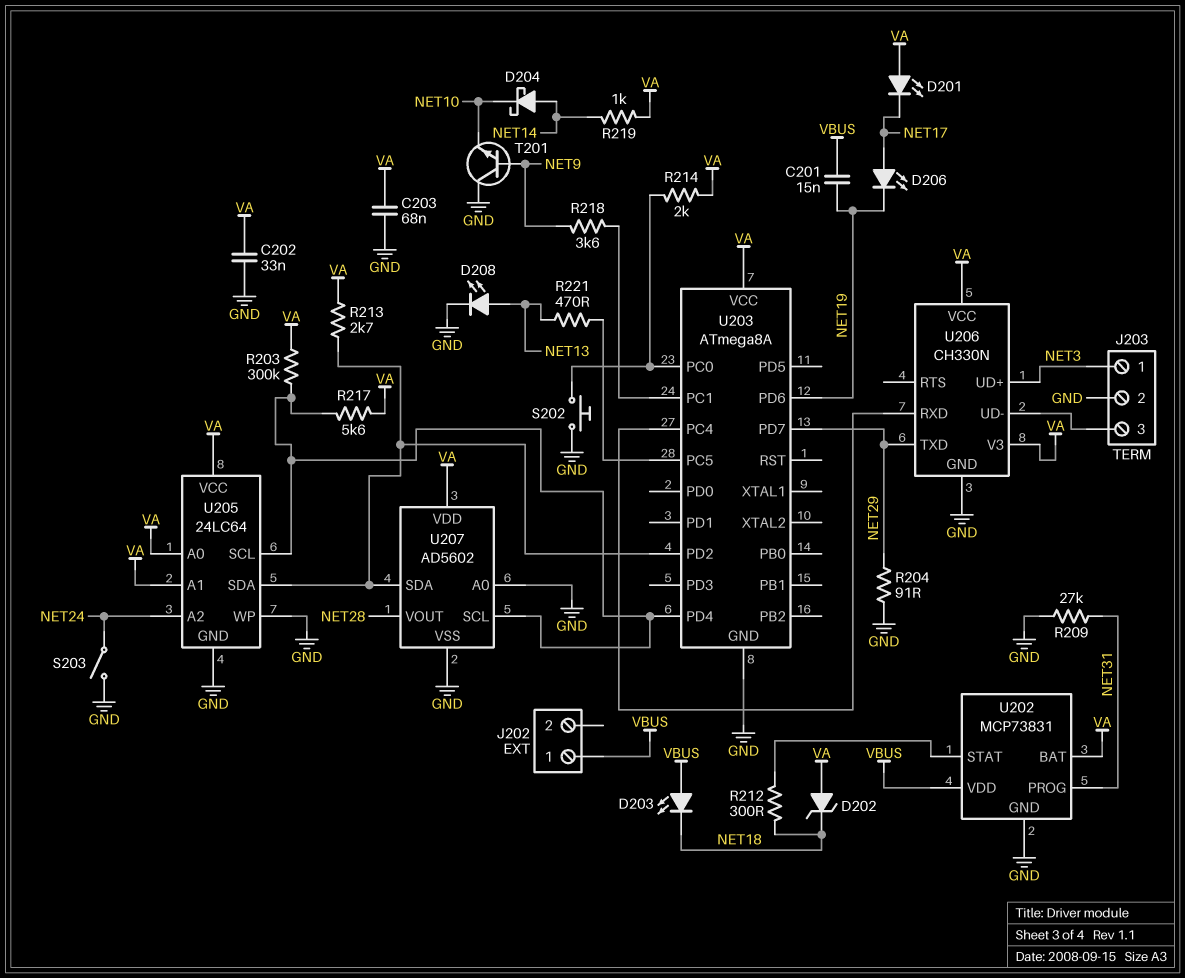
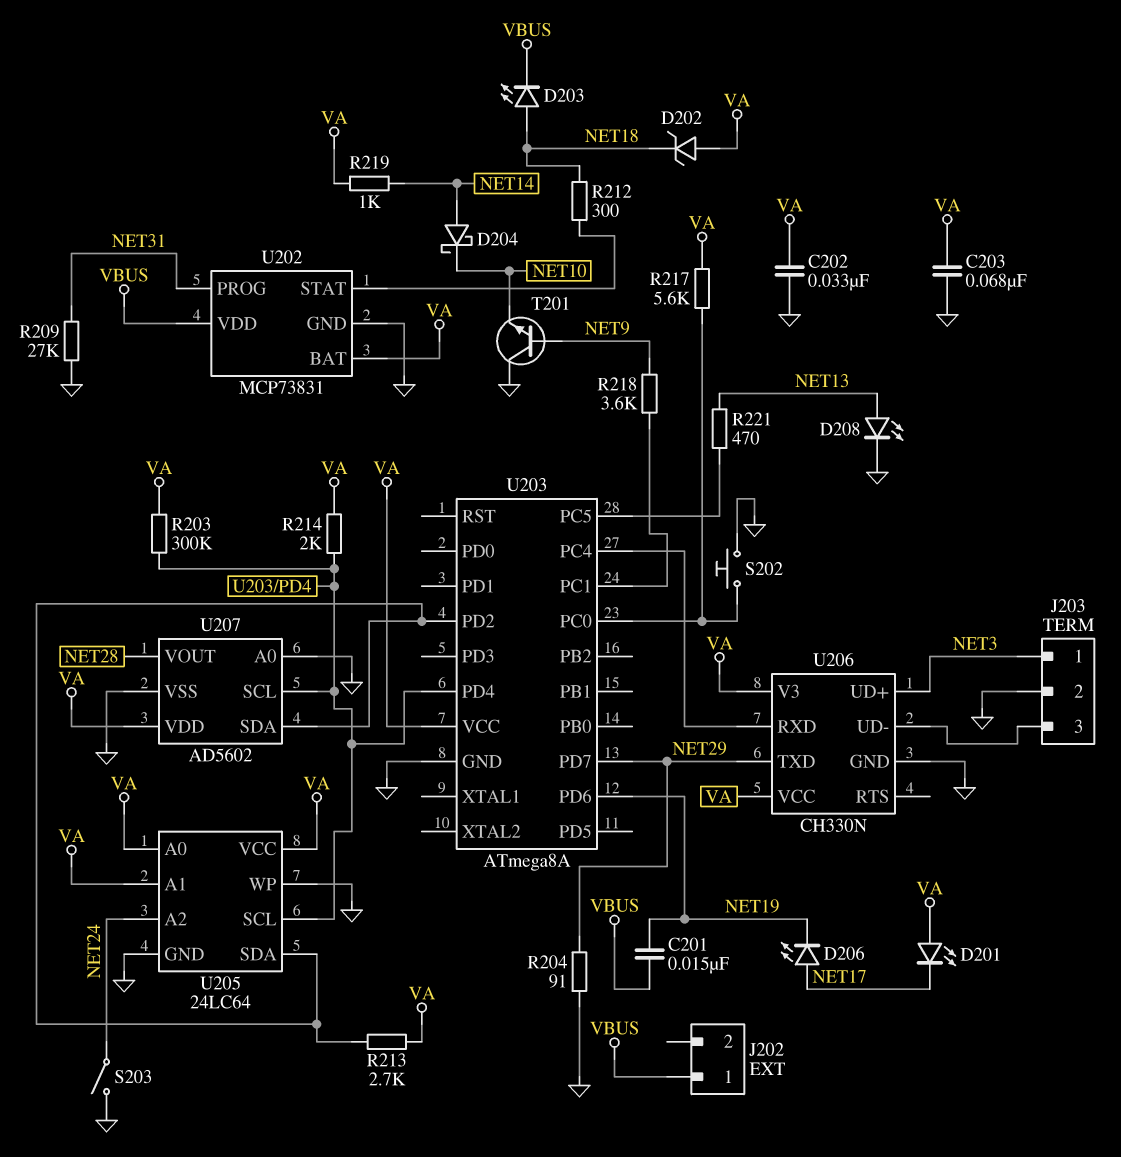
D203: LED (A VBUS, K NET18) -> LED (A NET18, K VBUS)
R214: 2k (U203/PC0, VA) -> 2k (U203/PD4, VA)
R217: 5.6k (U203/PD4, VA) -> 5.6k (U203/PC0, VA)

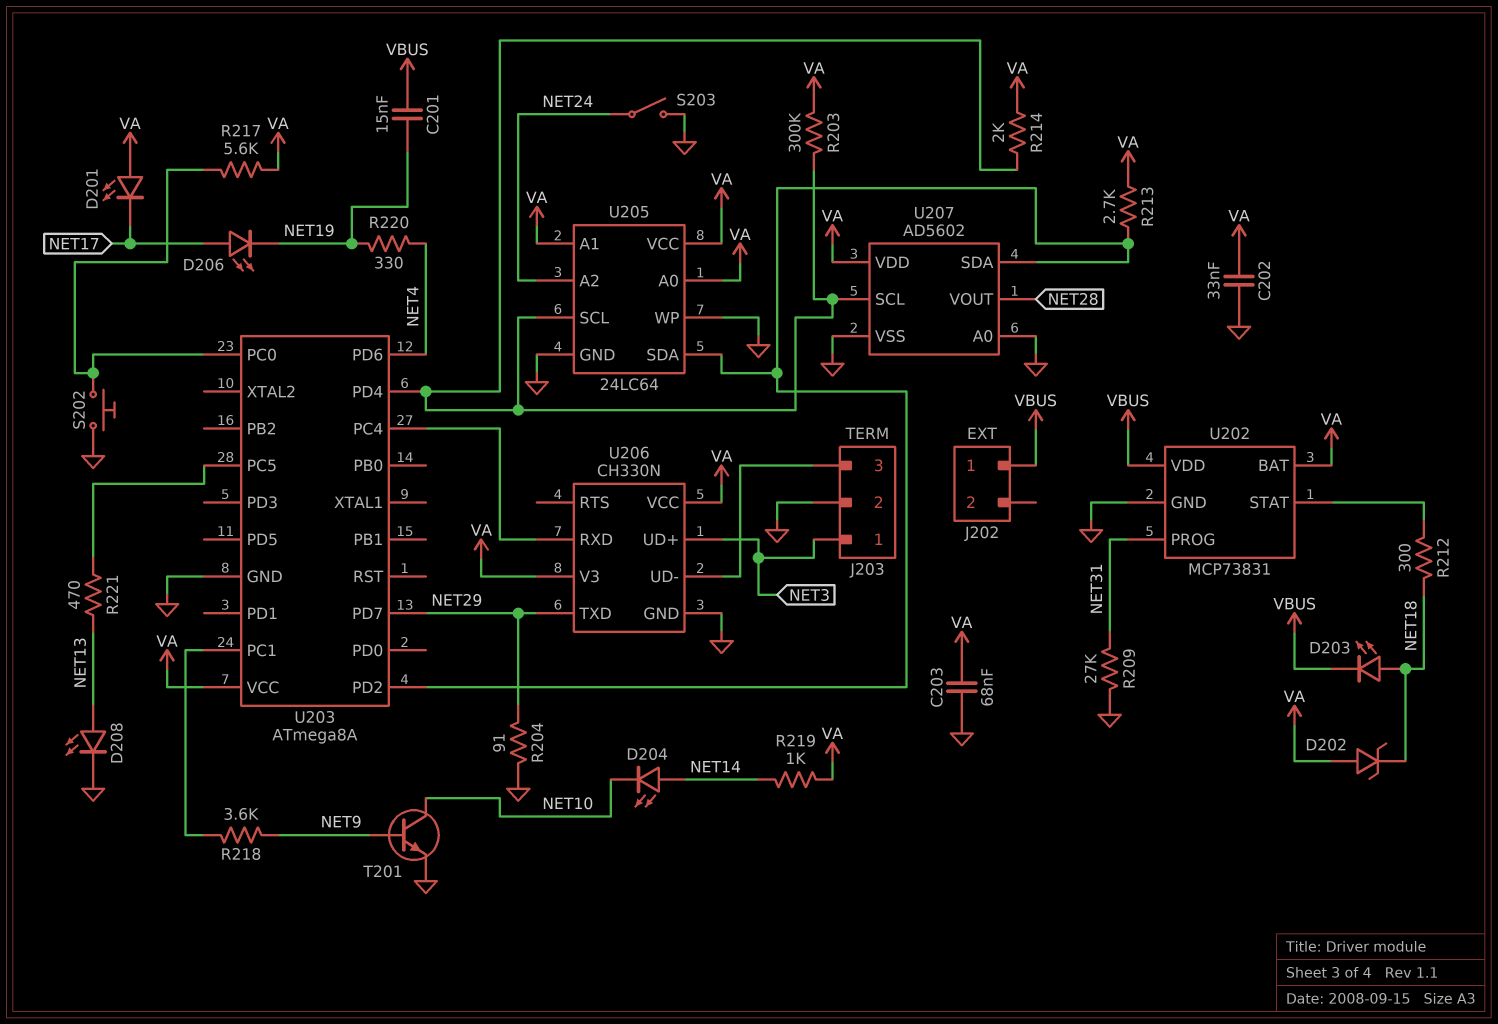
D204: schottky (A NET14, K NET10) -> LED (A NET14, K NET10)
R220: none -> 330 (NET4, NET19)
T201: NPN (B NET9, C GND, E NET10) -> NPN (B NET9, C NET10, E GND)
U203 pin PD6: NET19 -> NET4

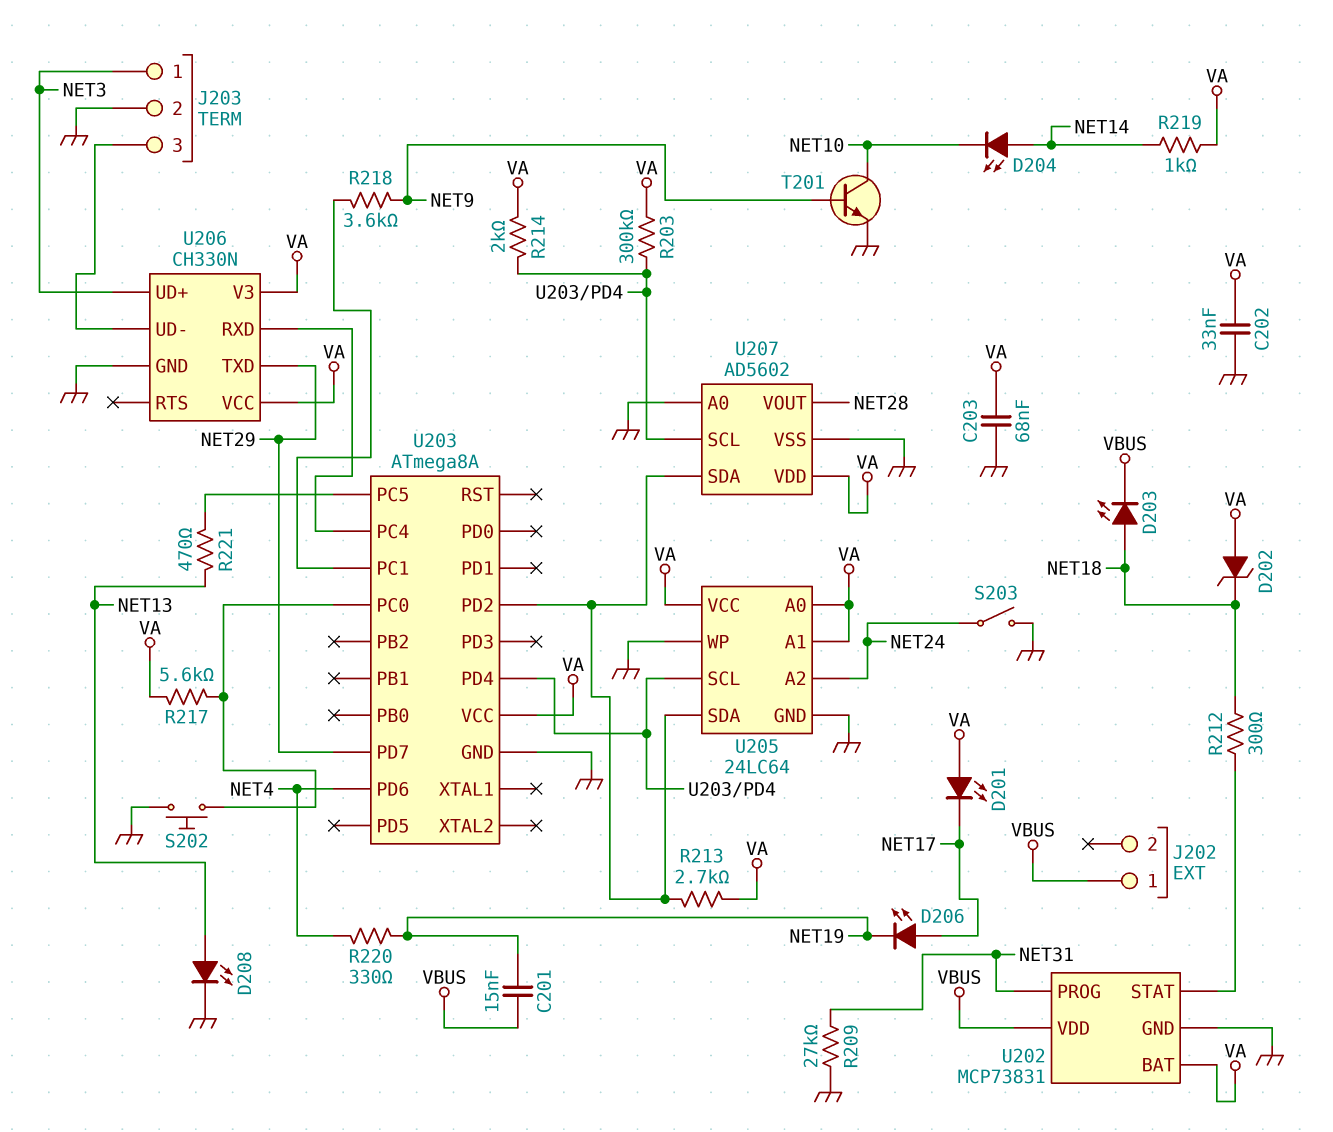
R204: 91 (GND, NET29) -> none

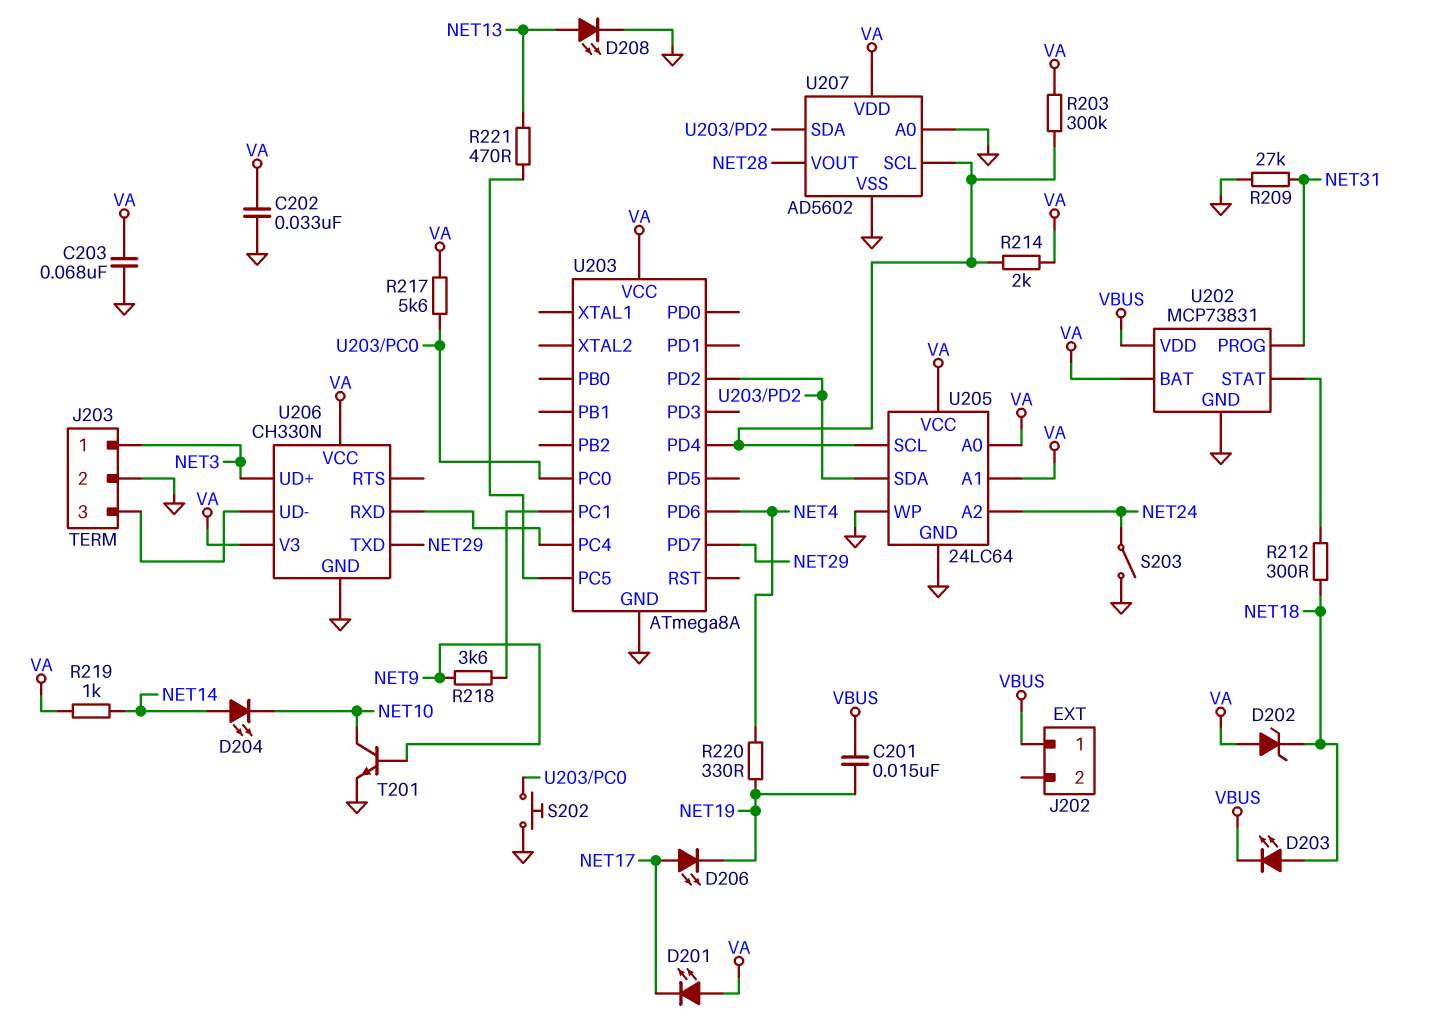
R213: 2.7k (U203/PD2, VA) -> none

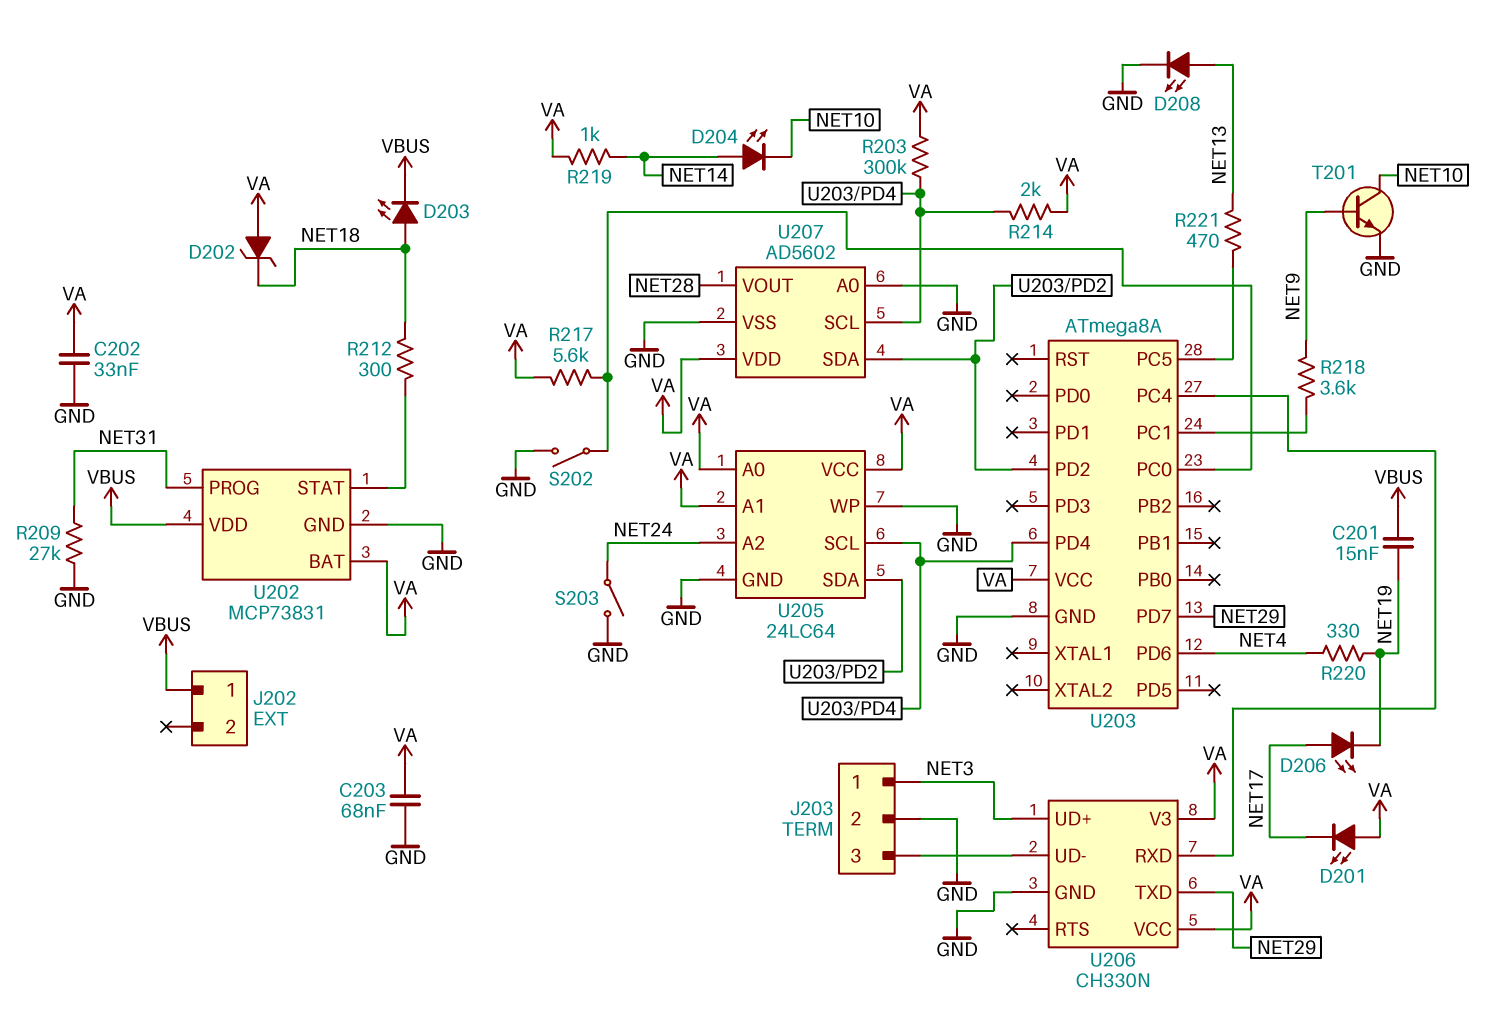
S202: button (GND, U203/PC0) -> switch (GND, U203/PC0)

